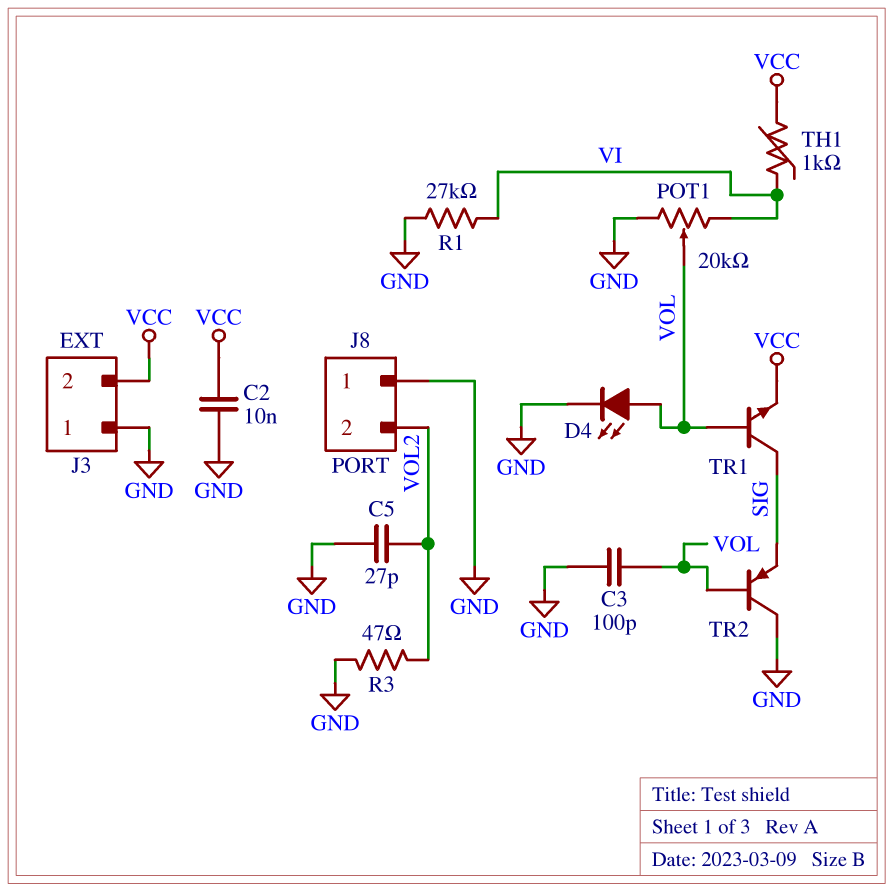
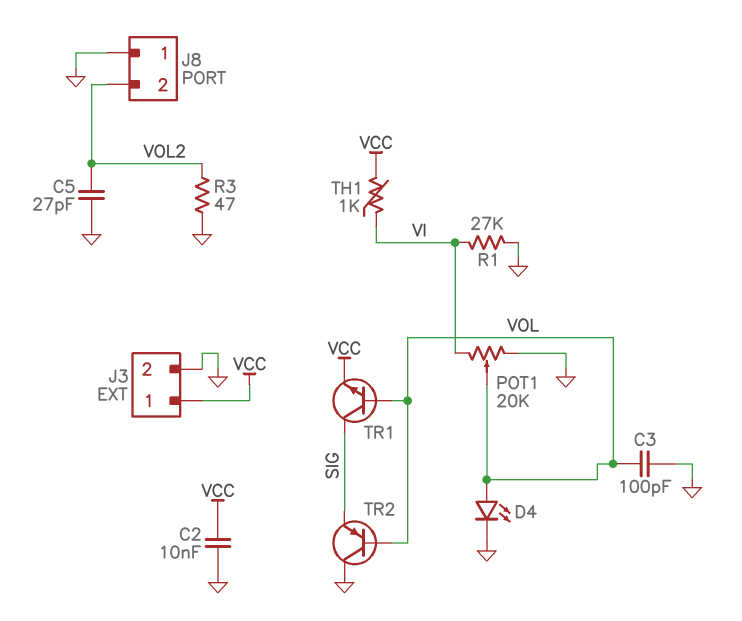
J3 pin 1: GND -> VCC
J3 pin 2: VCC -> GND

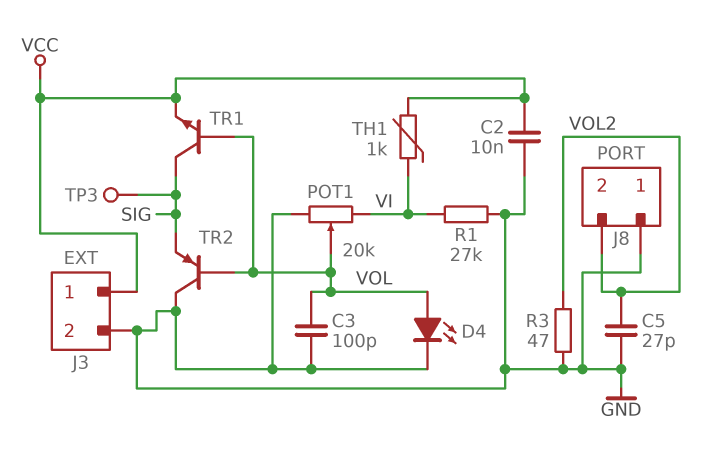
TP3: none -> test point (SIG)

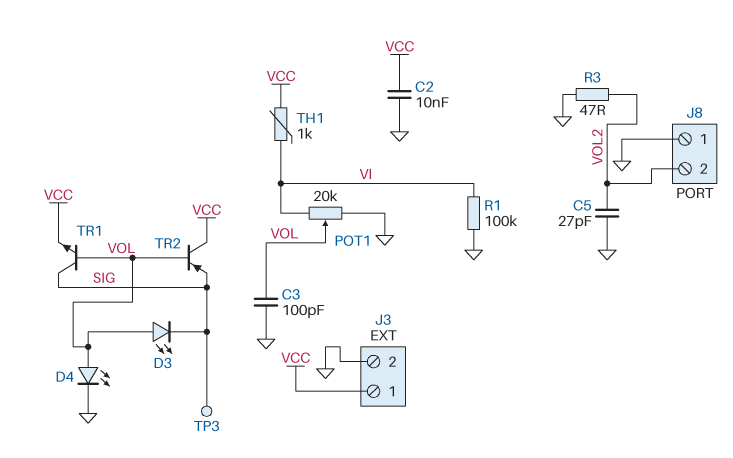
D3: none -> LED (A VOL, K SIG)
R1: 27k (GND, VI) -> 100k (GND, VI)
TR2: PNP (B VOL, C GND, E SIG) -> PNP (B VOL, C VCC, E SIG)

